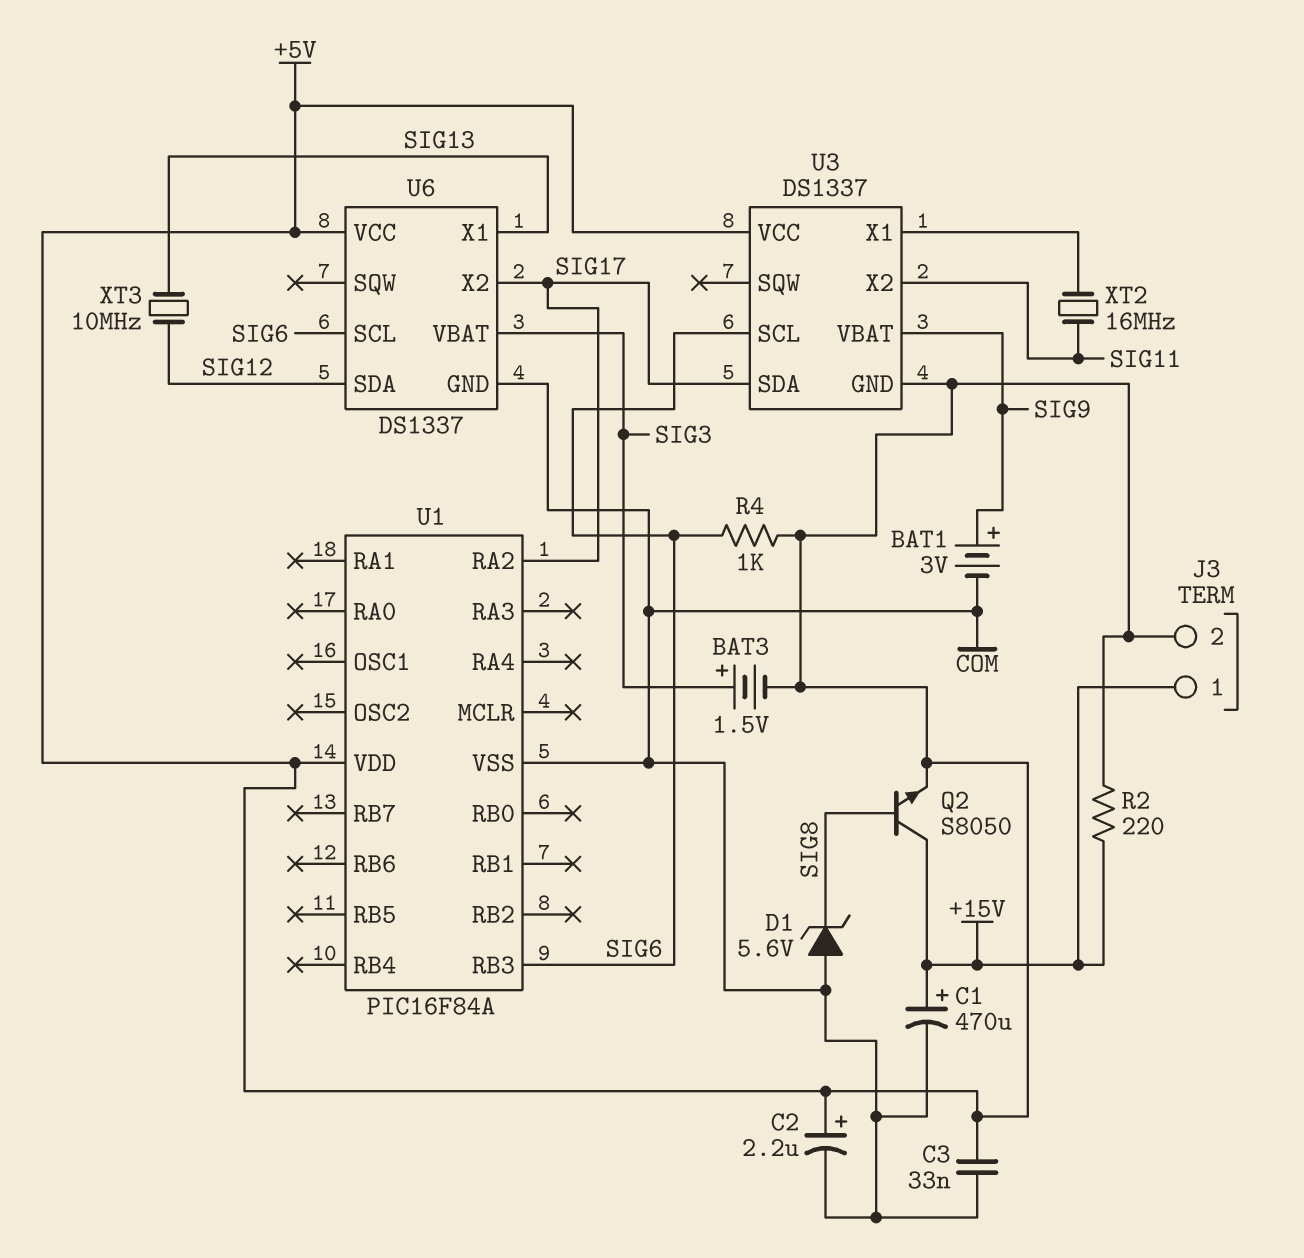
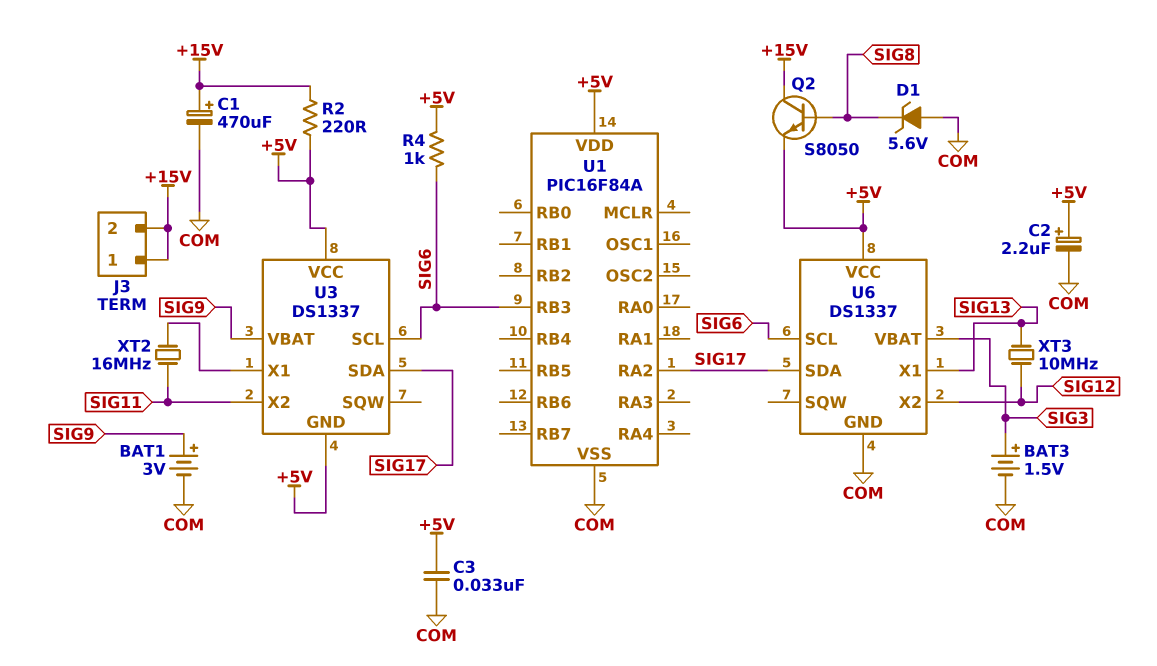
BAT3: 1.5V (plus SIG3, minus +5V) -> 1.5V (plus SIG3, minus COM)
J3 pin 2: +5V -> +15V
U6 pin SDA: SIG12 -> SIG17
U6 pin X2: SIG17 -> SIG12

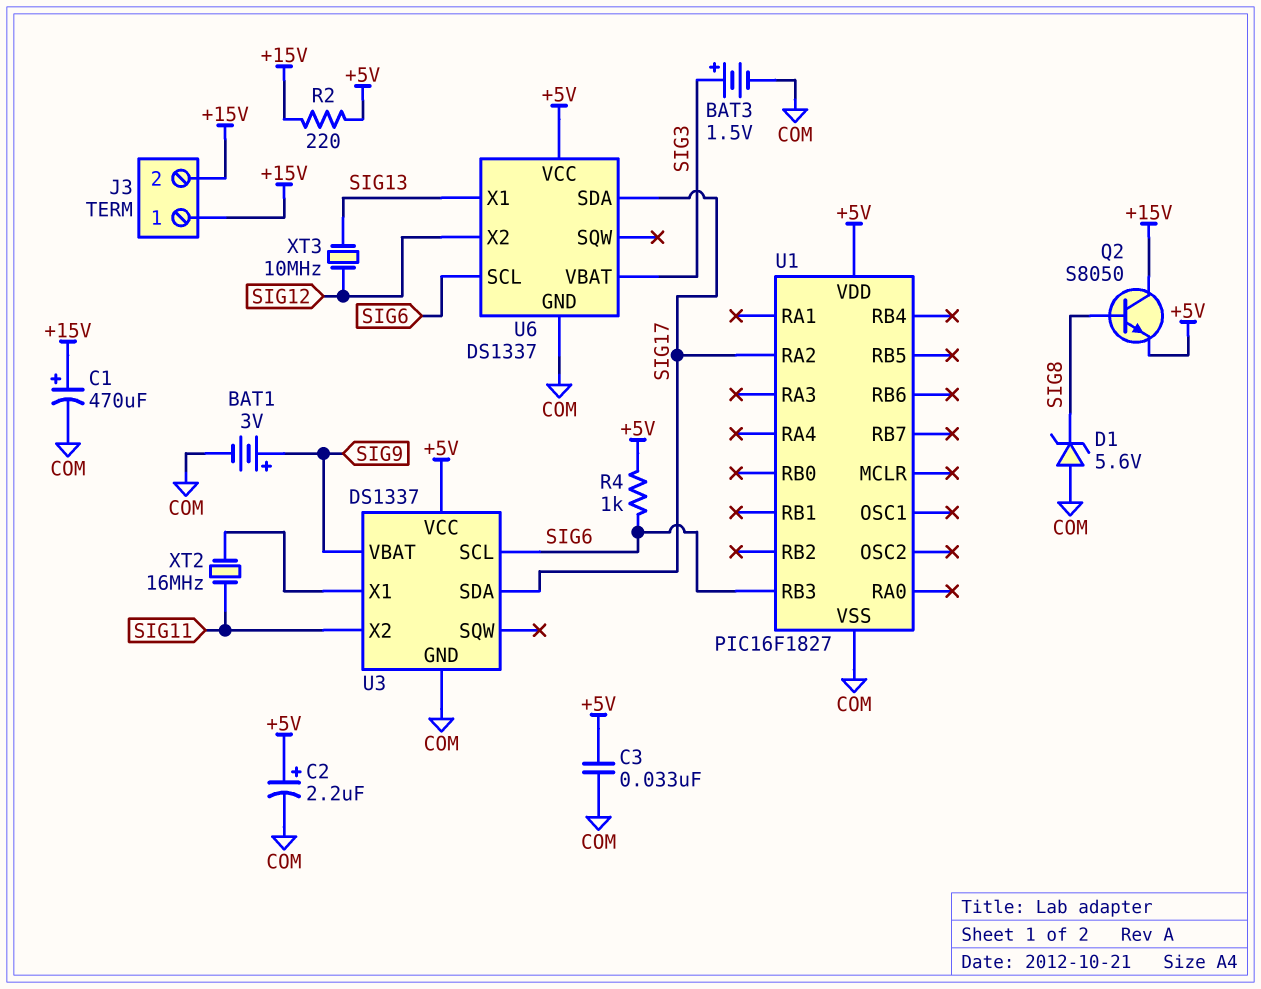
U1: PIC16F84A -> PIC16F1827
U3 pin GND: +5V -> COM

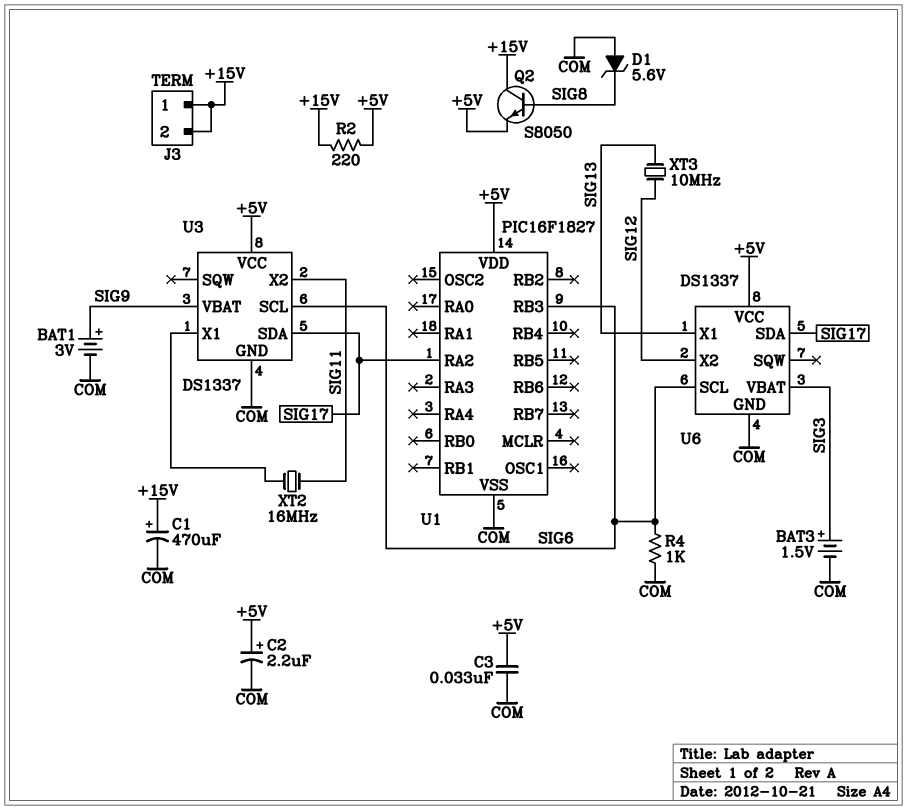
R4: 1k (+5V, SIG6) -> 1k (COM, SIG6)

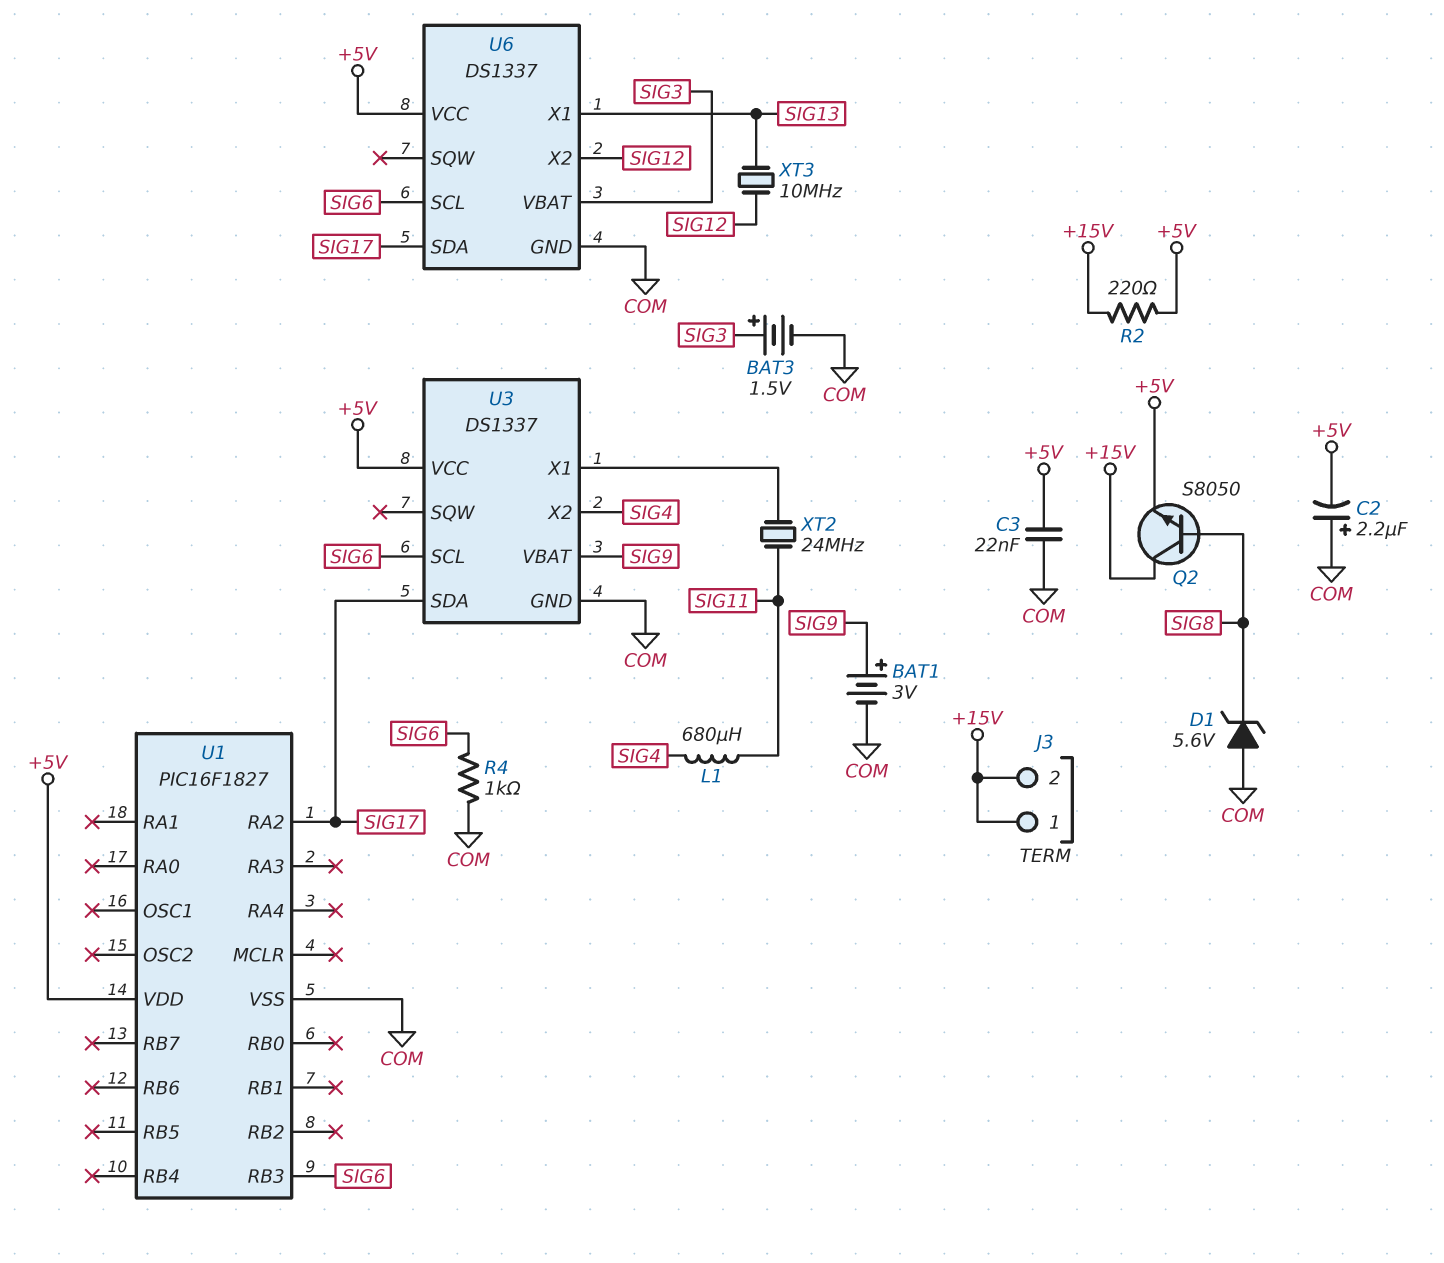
C1: 470uF (plus +15V, minus COM) -> none
C2: 2.2uF (plus +5V, minus COM) -> 2.2uF (plus COM, minus +5V)
C3: 33nF (+5V, COM) -> 22nF (+5V, COM)
L1: none -> 680uH (SIG4, SIG11)
U3 pin X2: SIG11 -> SIG4
XT2: 16MHz (SIG11, U3/X1) -> 24MHz (SIG11, U3/X1)

